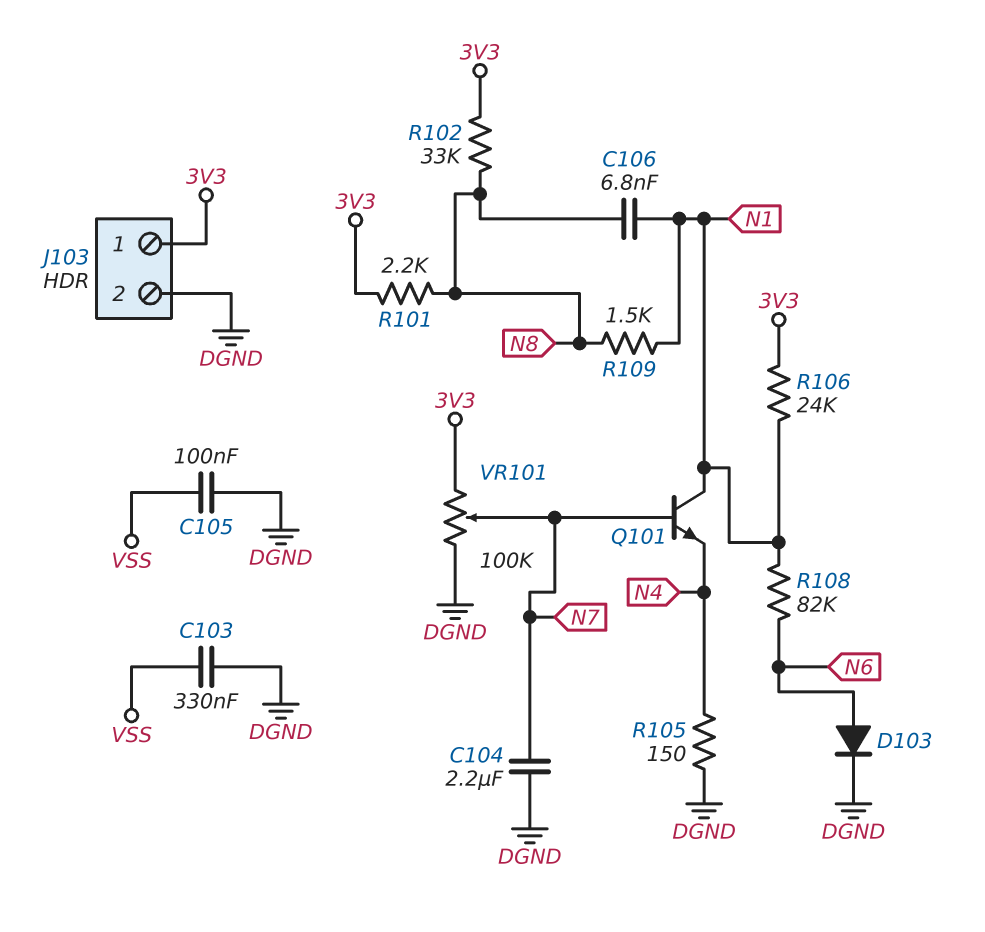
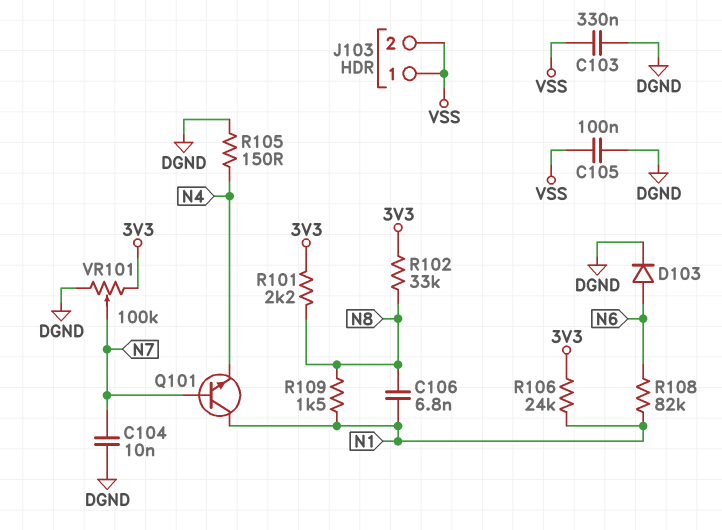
C104: 2.2uF (DGND, N7) -> 10nF (DGND, N7)
J103 pin 1: 3V3 -> VSS
J103 pin 2: DGND -> VSS

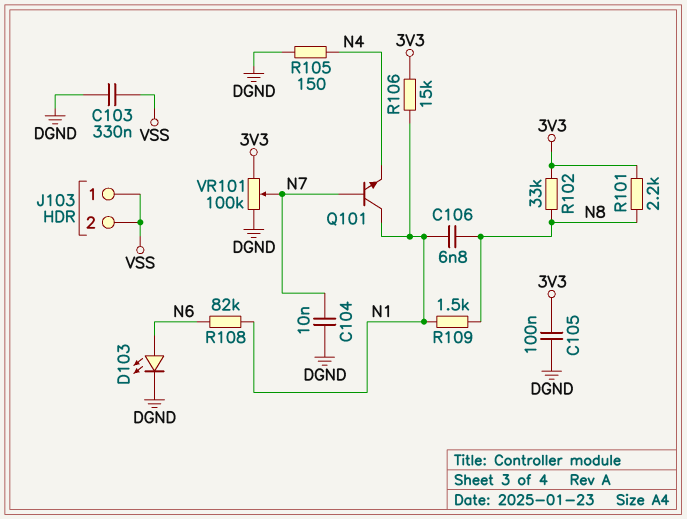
C105: 100nF (DGND, VSS) -> 100nF (3V3, DGND)
D103: diode (A N6, K DGND) -> LED (A N6, K DGND)
R106: 24k (3V3, N1) -> 15k (3V3, N1)

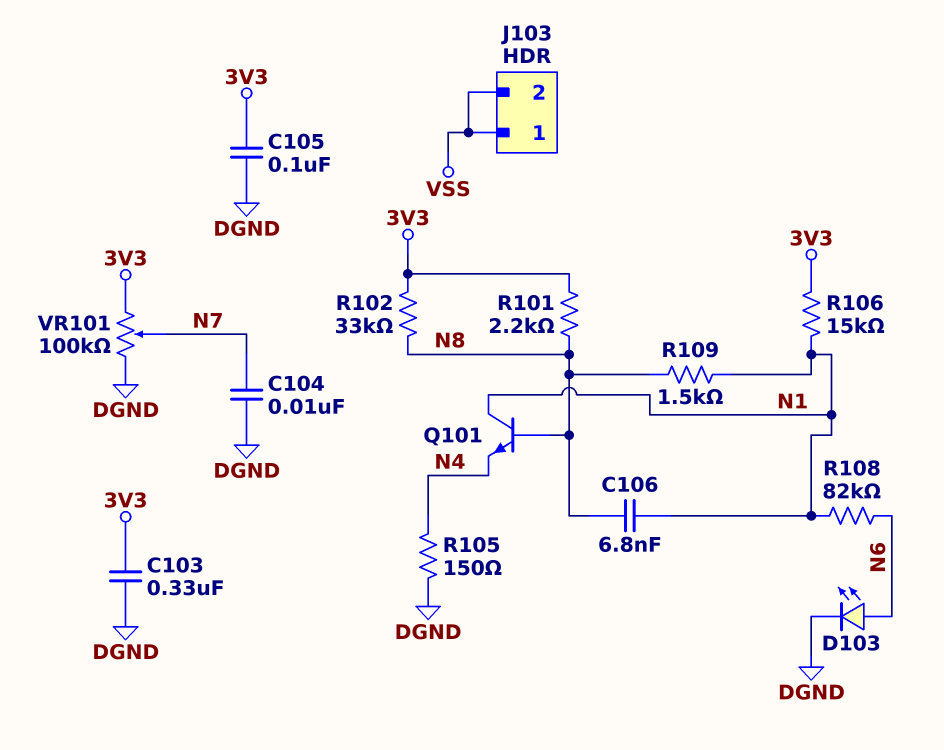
C103: 330nF (DGND, VSS) -> 330nF (3V3, DGND)
Q101: NPN (B N7, C N1, E N4) -> NPN (B N8, C N1, E N4)

